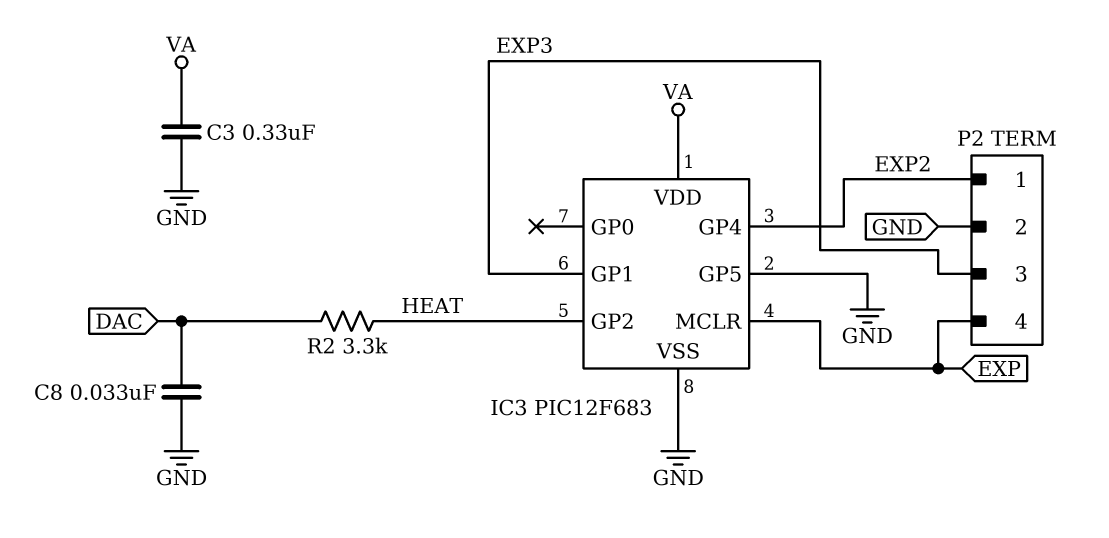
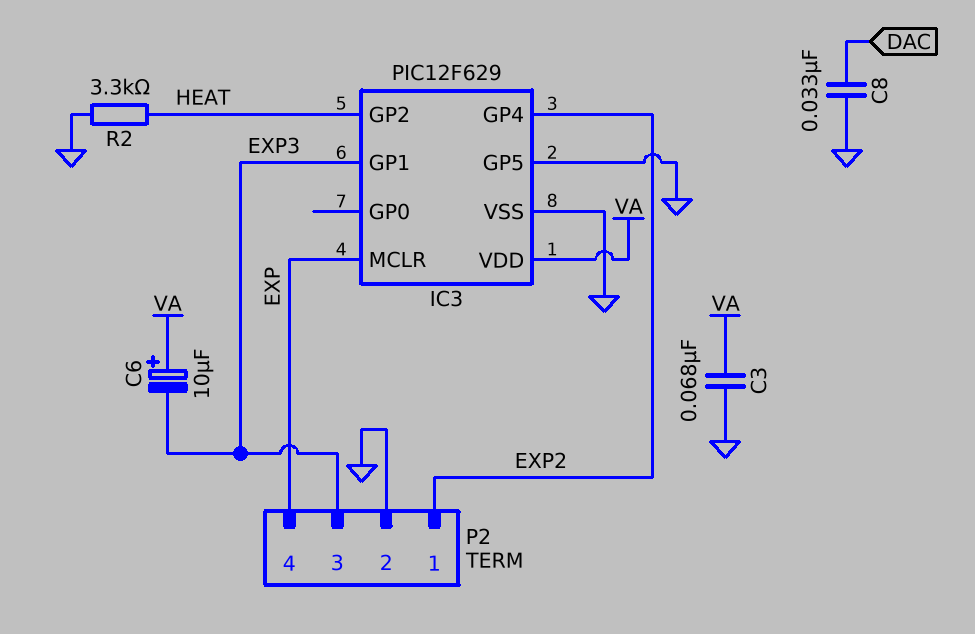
C3: 330nF (GND, VA) -> 68nF (GND, VA)
C6: none -> 10uF (plus VA, minus EXP3)
IC3: PIC12F683 -> PIC12F629
R2: 3.3k (DAC, HEAT) -> 3.3k (GND, HEAT)

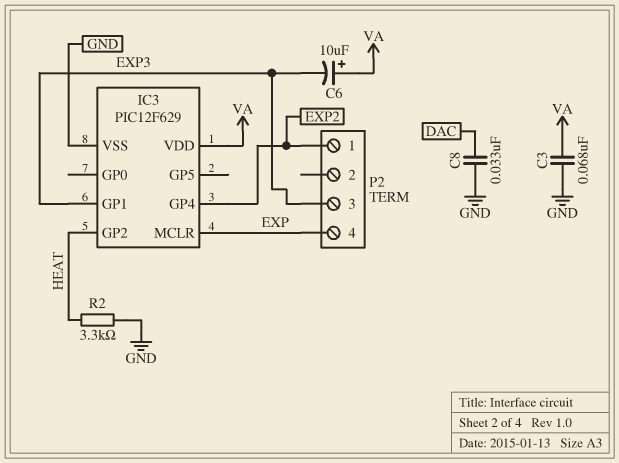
IC3 pin GP5: GND -> none
P2 pin 2: GND -> none

